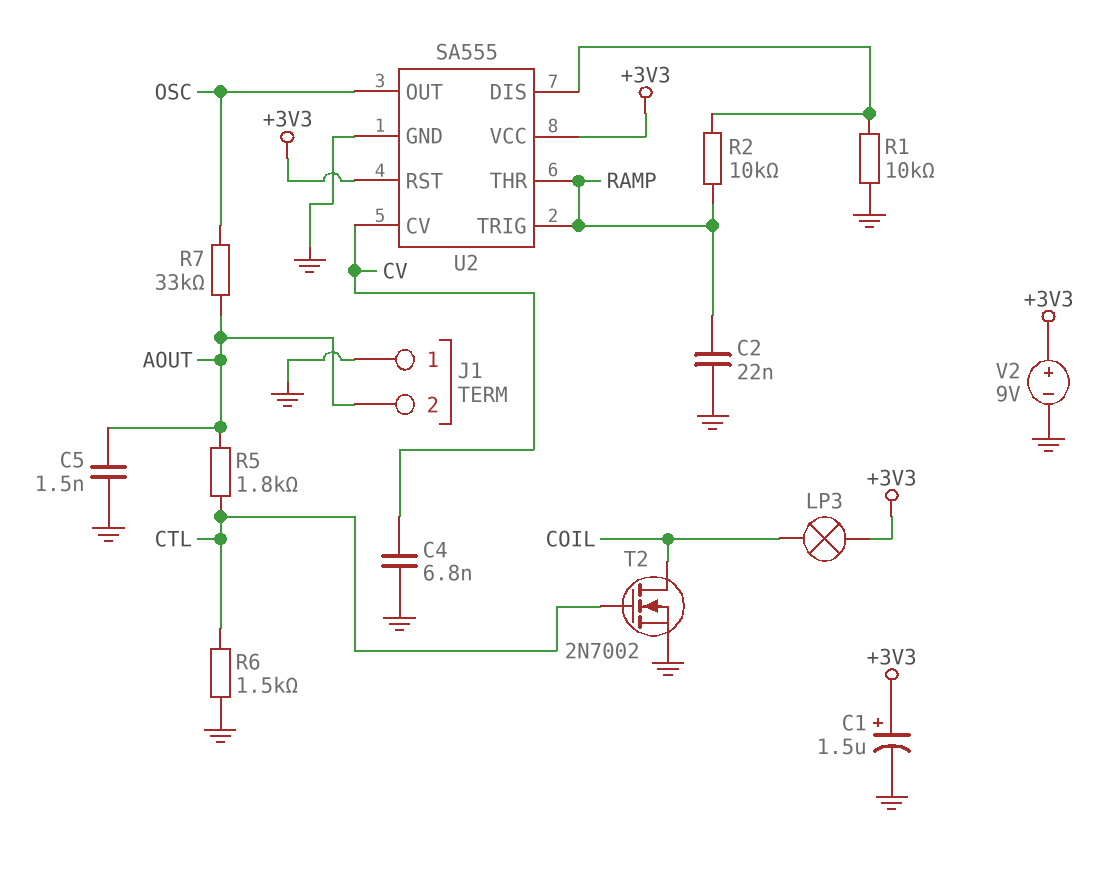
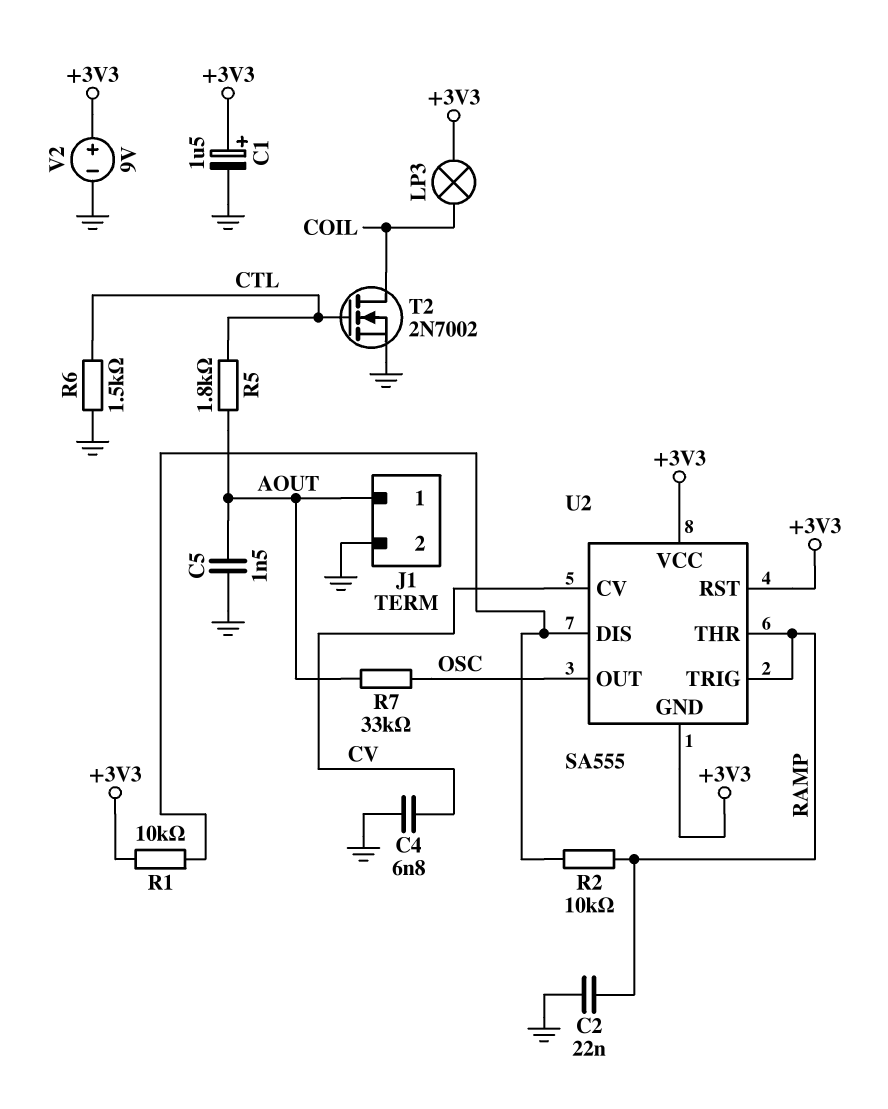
J1 pin 1: GND -> AOUT
J1 pin 2: AOUT -> GND
R1: 10k (GND, U2/DIS) -> 10k (+3V3, U2/DIS)
U2 pin GND: GND -> +3V3

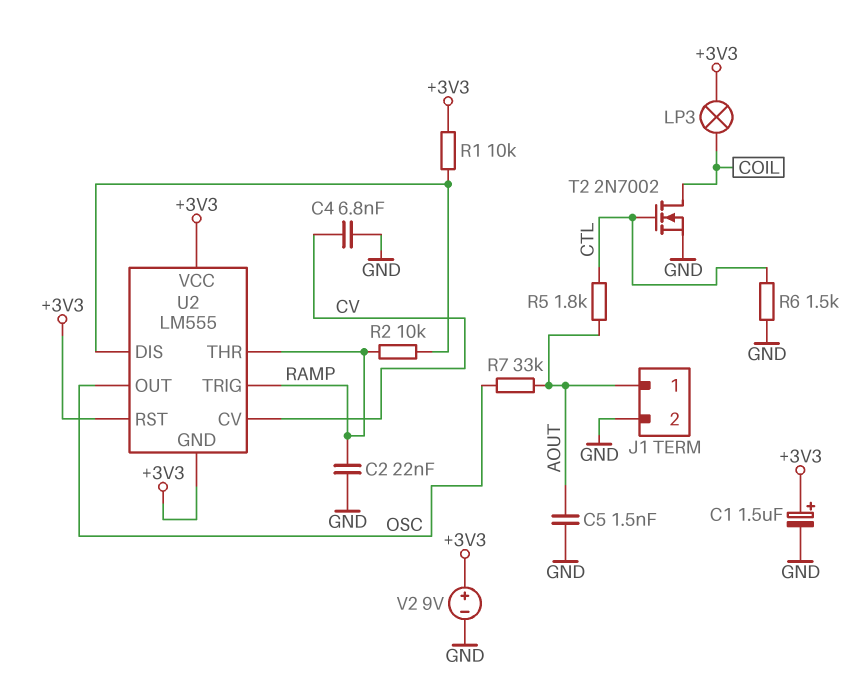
U2: SA555 -> LM555

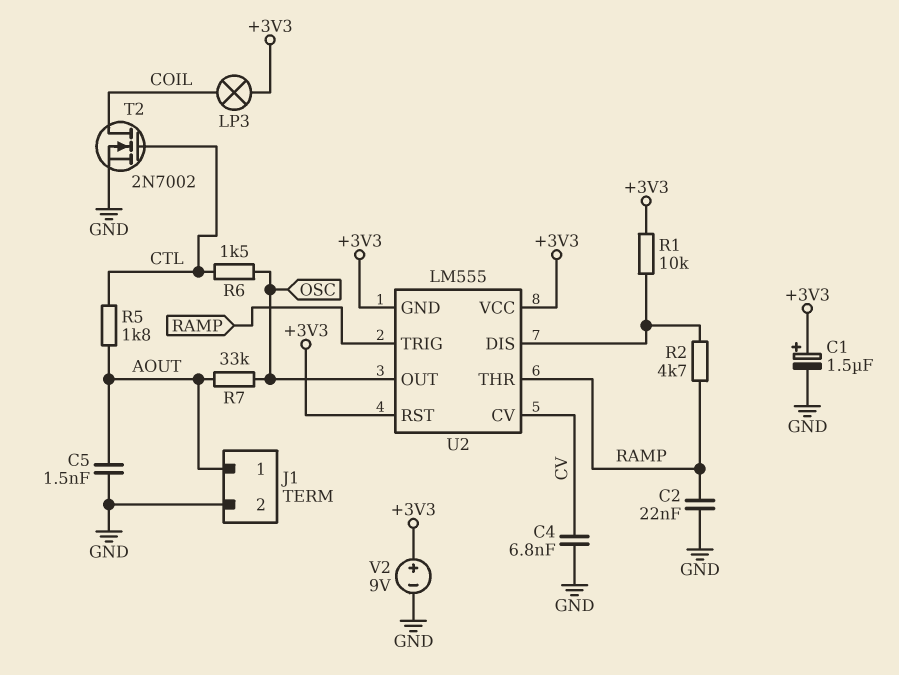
R2: 10k (RAMP, U2/DIS) -> 4.7k (RAMP, U2/DIS)
R6: 1.5k (CTL, GND) -> 1.5k (CTL, OSC)

